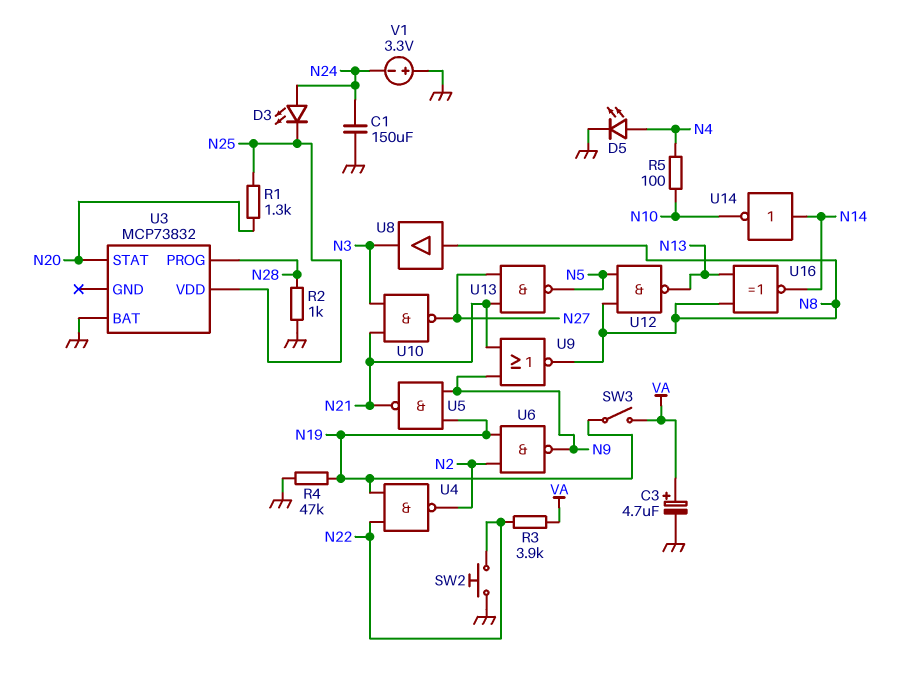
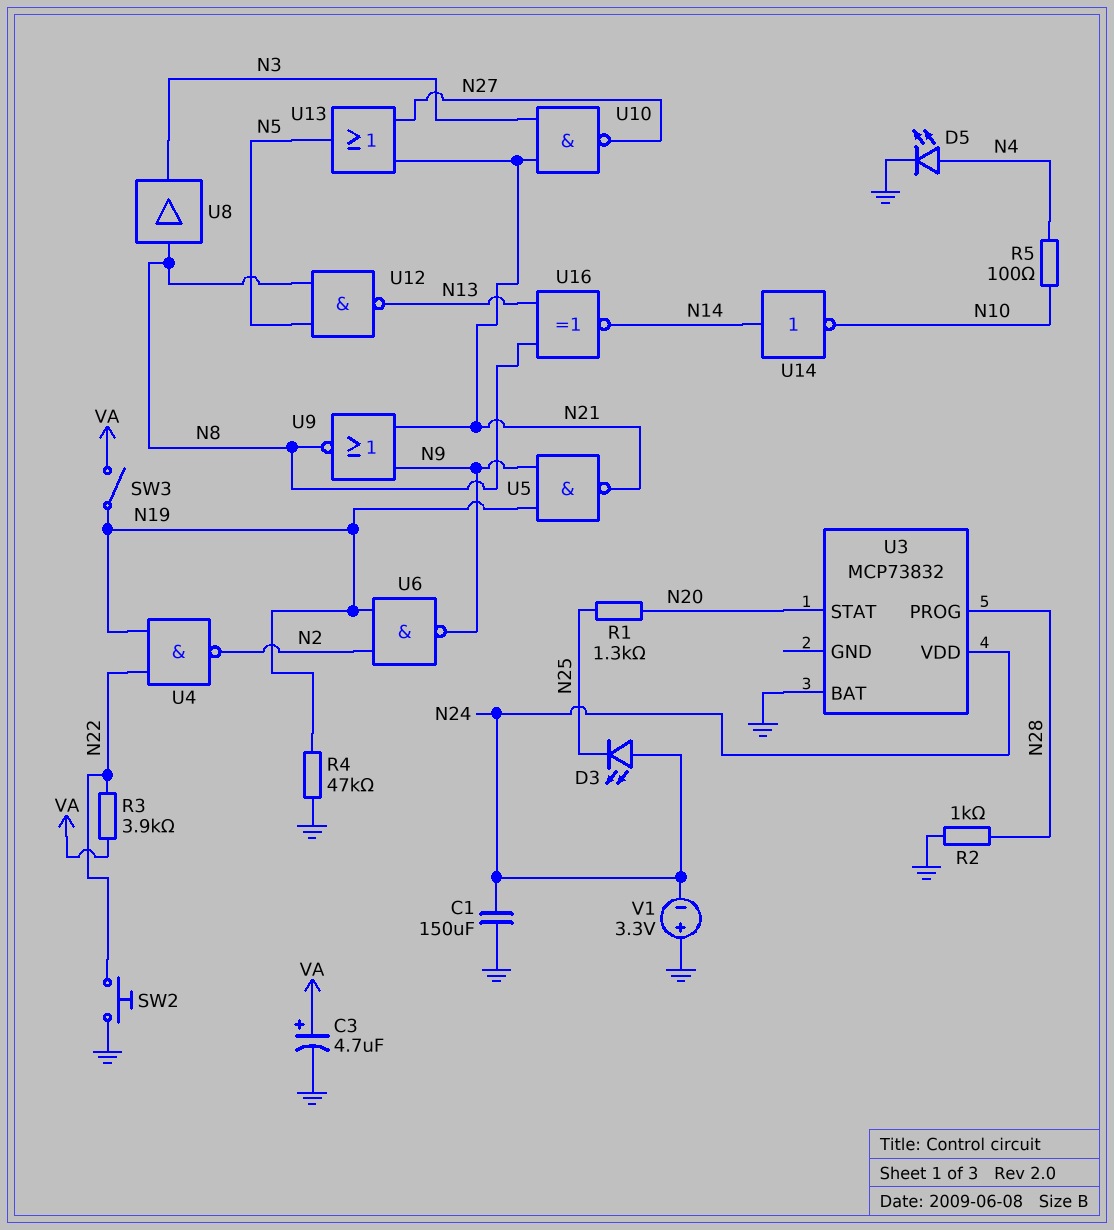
U3 pin VDD: N25 -> N24
U13: NAND (in N21, in N27, out N5) -> OR (in N21, in N27, out N5)

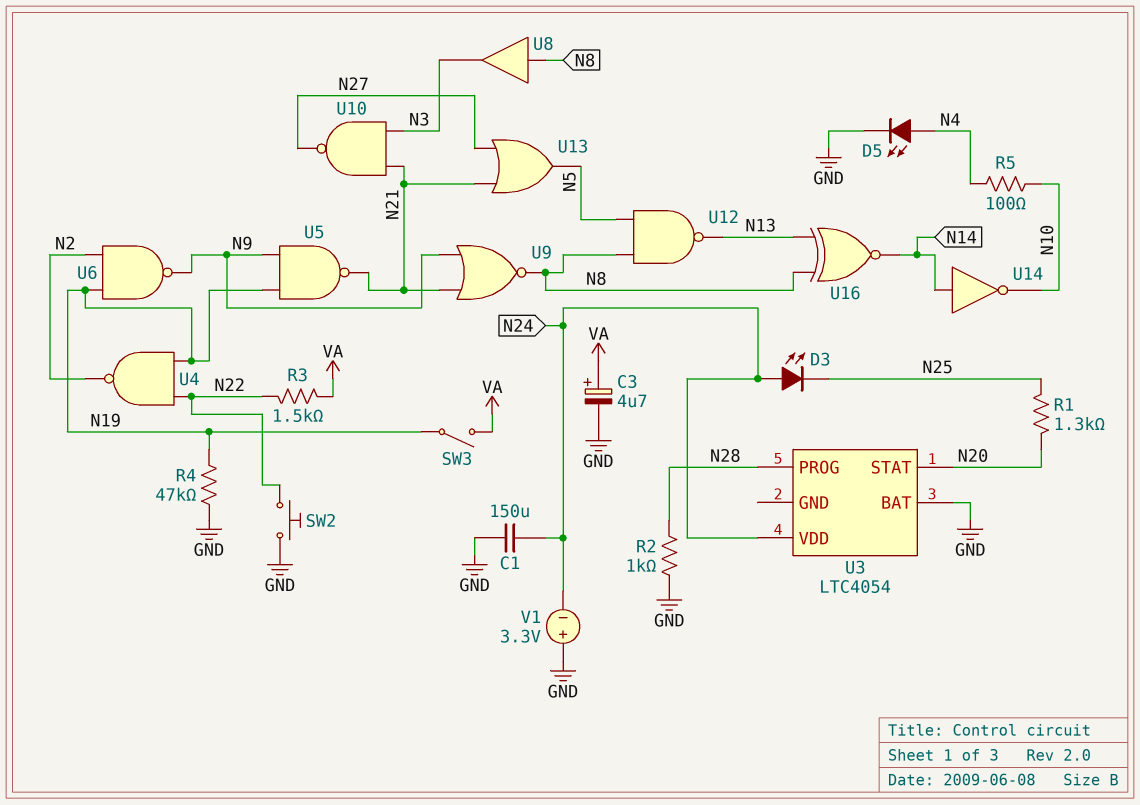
R3: 3.9k (N22, VA) -> 1.5k (N22, VA)
U3: MCP73832 -> LTC4054

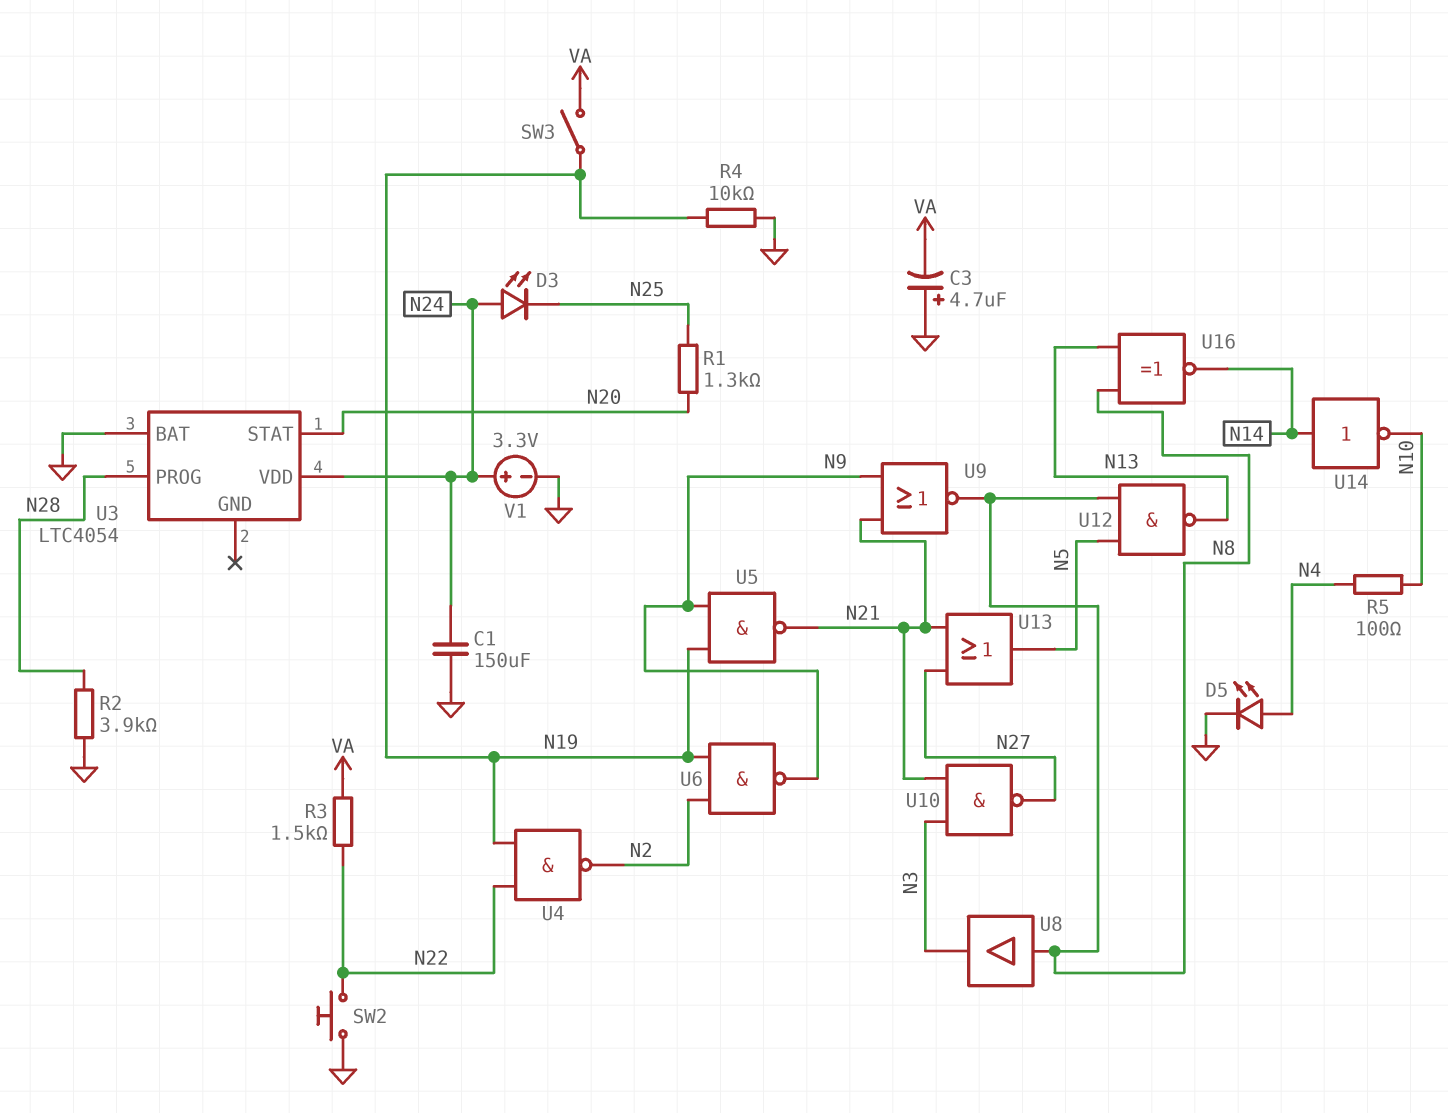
C3: 4.7uF (plus VA, minus GND) -> 4.7uF (plus GND, minus VA)
R2: 1k (GND, N28) -> 3.9k (GND, N28)
R4: 47k (GND, N19) -> 10k (GND, N19)
V1: 3.3V (plus GND, minus N24) -> 3.3V (plus N24, minus GND)

